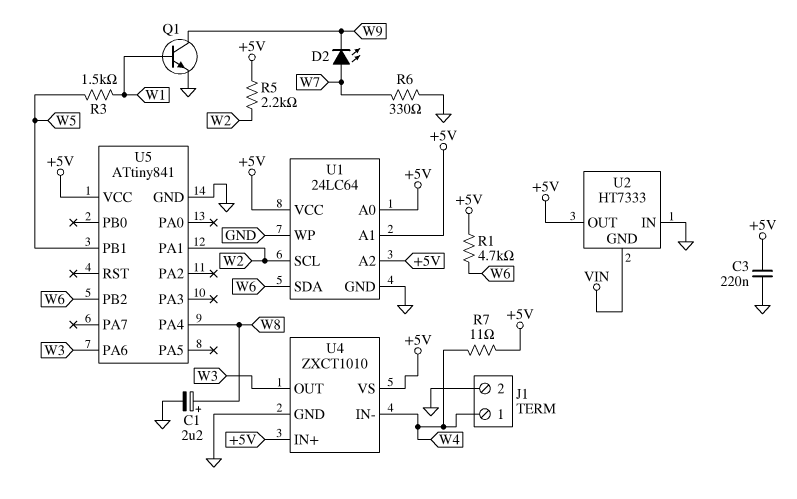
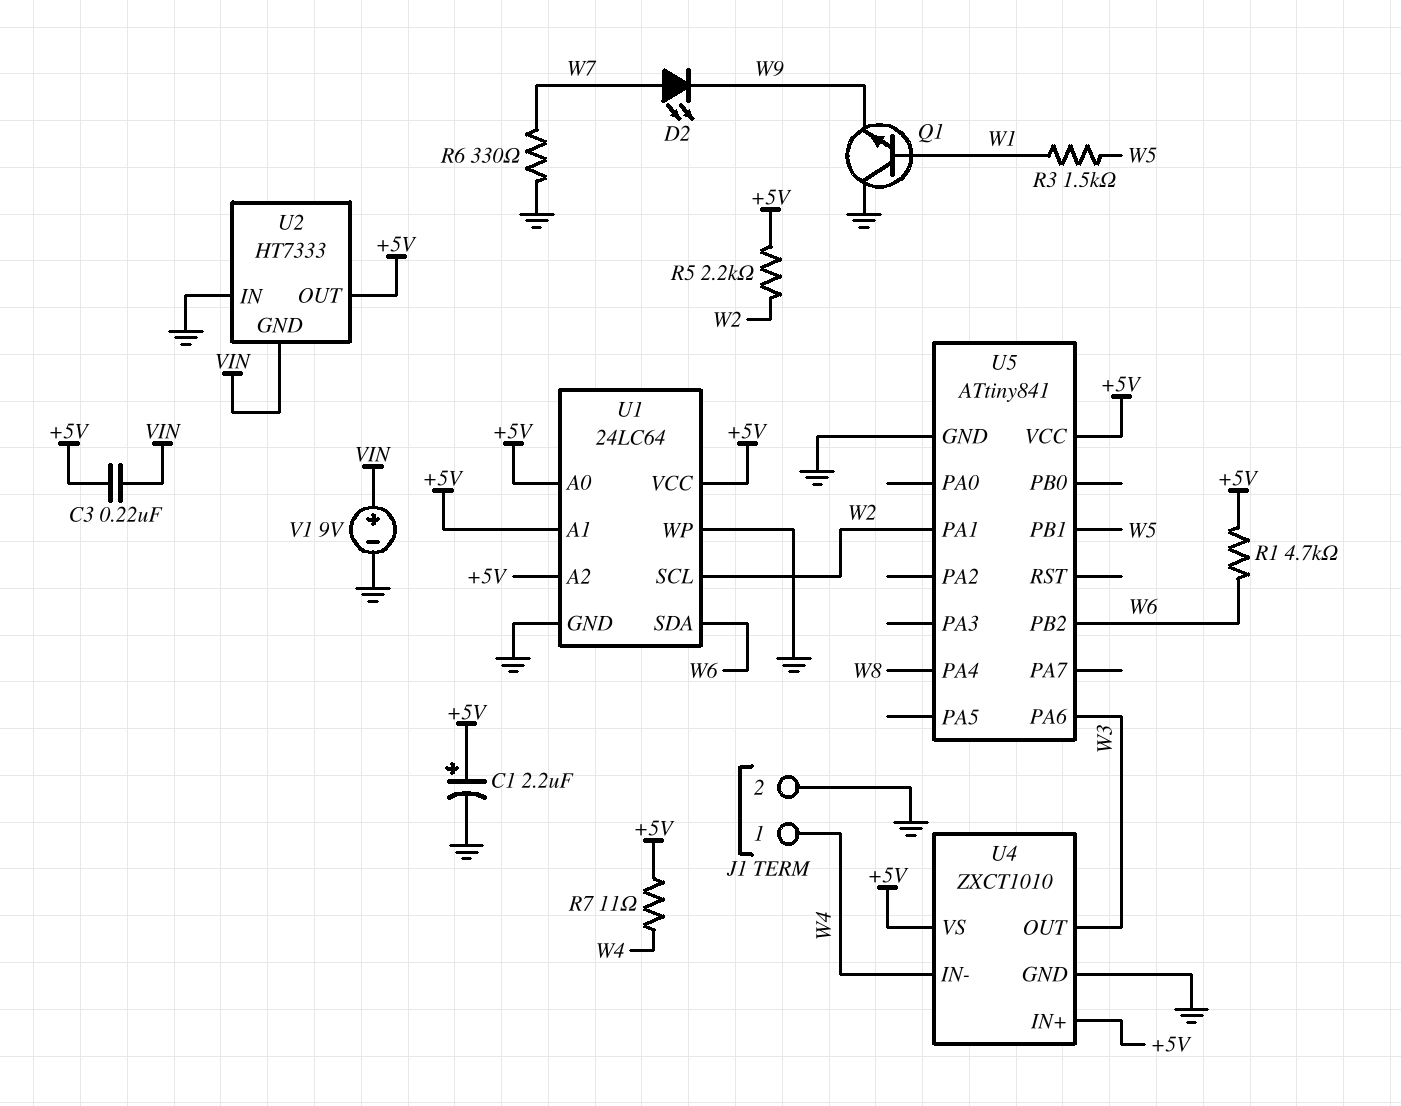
C1: 2.2uF (plus W8, minus GND) -> 2.2uF (plus +5V, minus GND)
C3: 220nF (+5V, GND) -> 220nF (+5V, VIN)
Q1: NPN (B W1, C W9, E GND) -> NPN (B W1, C GND, E W9)
V1: none -> 9V (plus VIN, minus GND)

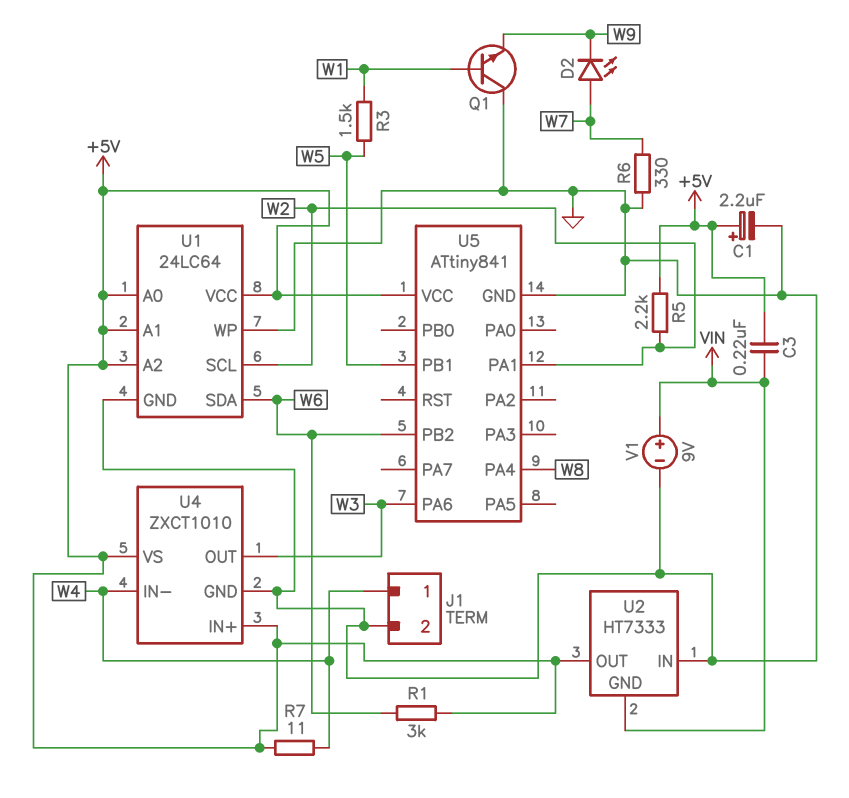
R1: 4.7k (+5V, W6) -> 3k (+5V, W6)

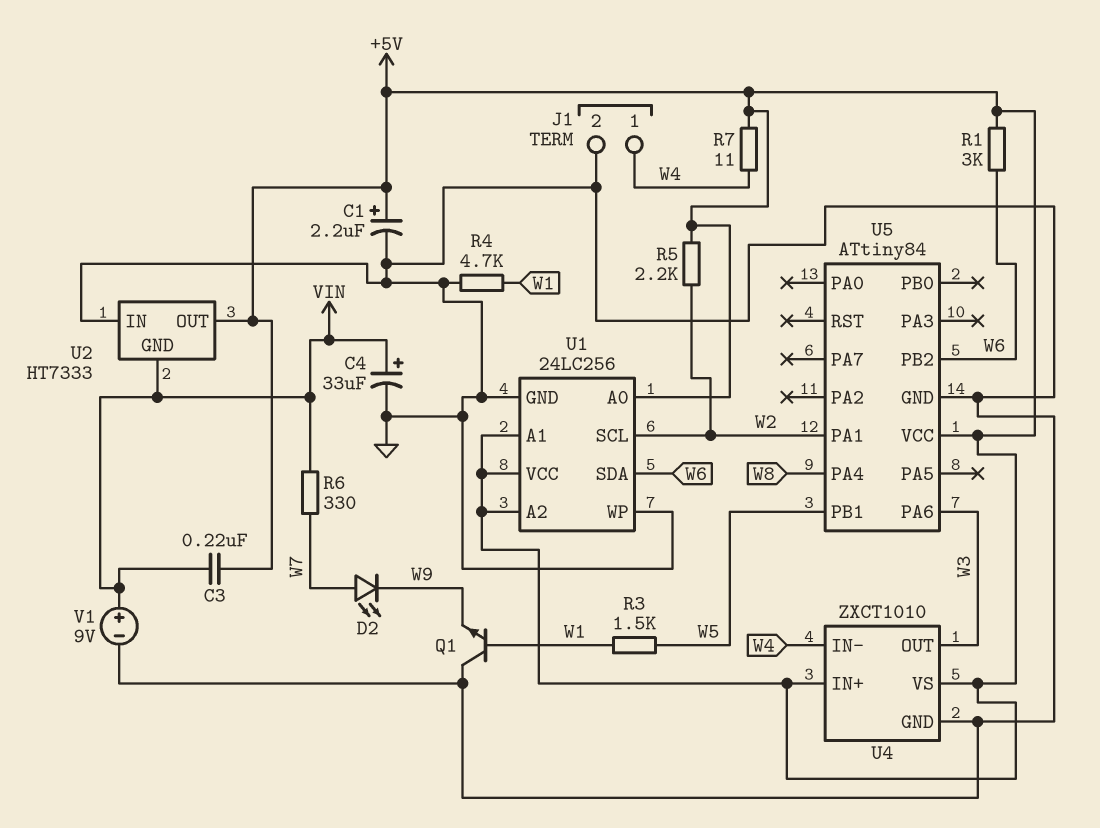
C4: none -> 33uF (plus VIN, minus GND)
R4: none -> 4.7k (GND, W1)
R6: 330 (GND, W7) -> 330 (VIN, W7)
U1: 24LC64 -> 24LC256
U5: ATtiny841 -> ATtiny84

